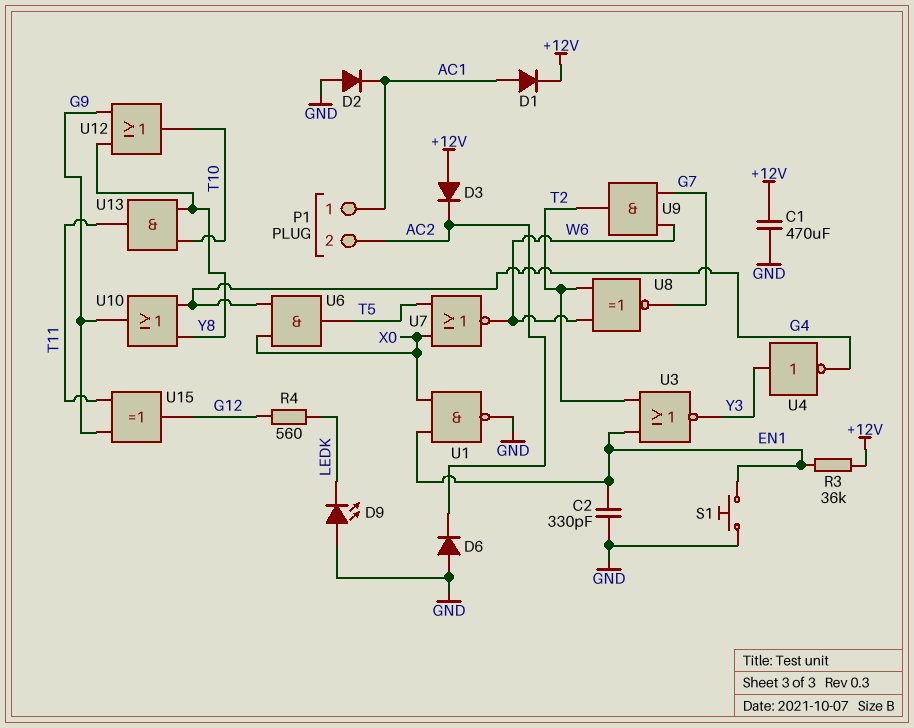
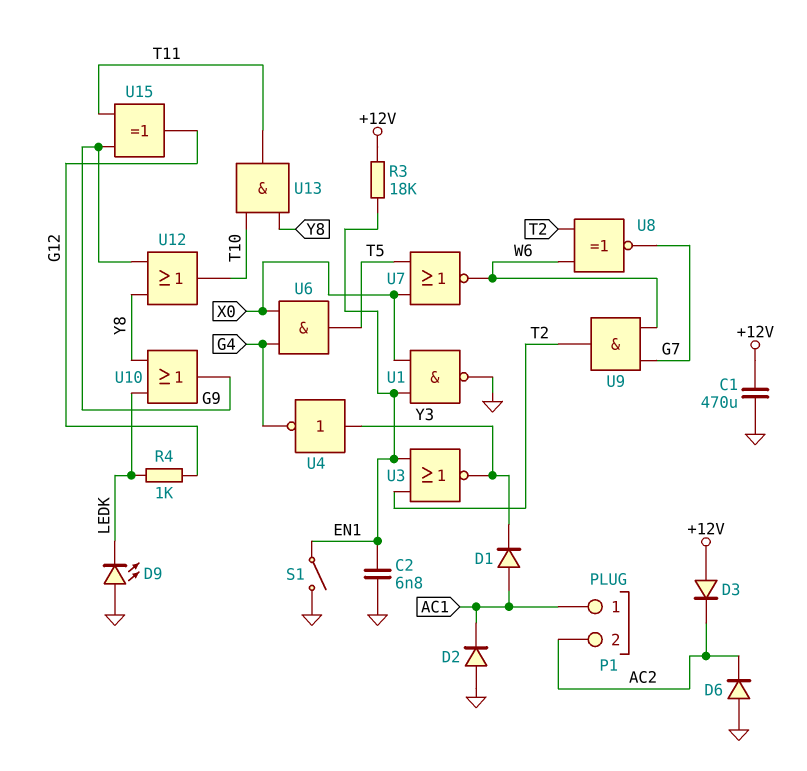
C2: 330pF (EN1, GND) -> 6.8nF (EN1, GND)
D1: diode (A AC1, K +12V) -> diode (A AC1, K Y3)
R3: 36k (+12V, EN1) -> 18k (+12V, EN1)
R4: 560 (G12, LEDK) -> 1k (G12, LEDK)
S1: button (EN1, GND) -> switch (EN1, GND)
U10: OR (in G4, in Y8, out G9) -> OR (in LEDK, in Y8, out G9)

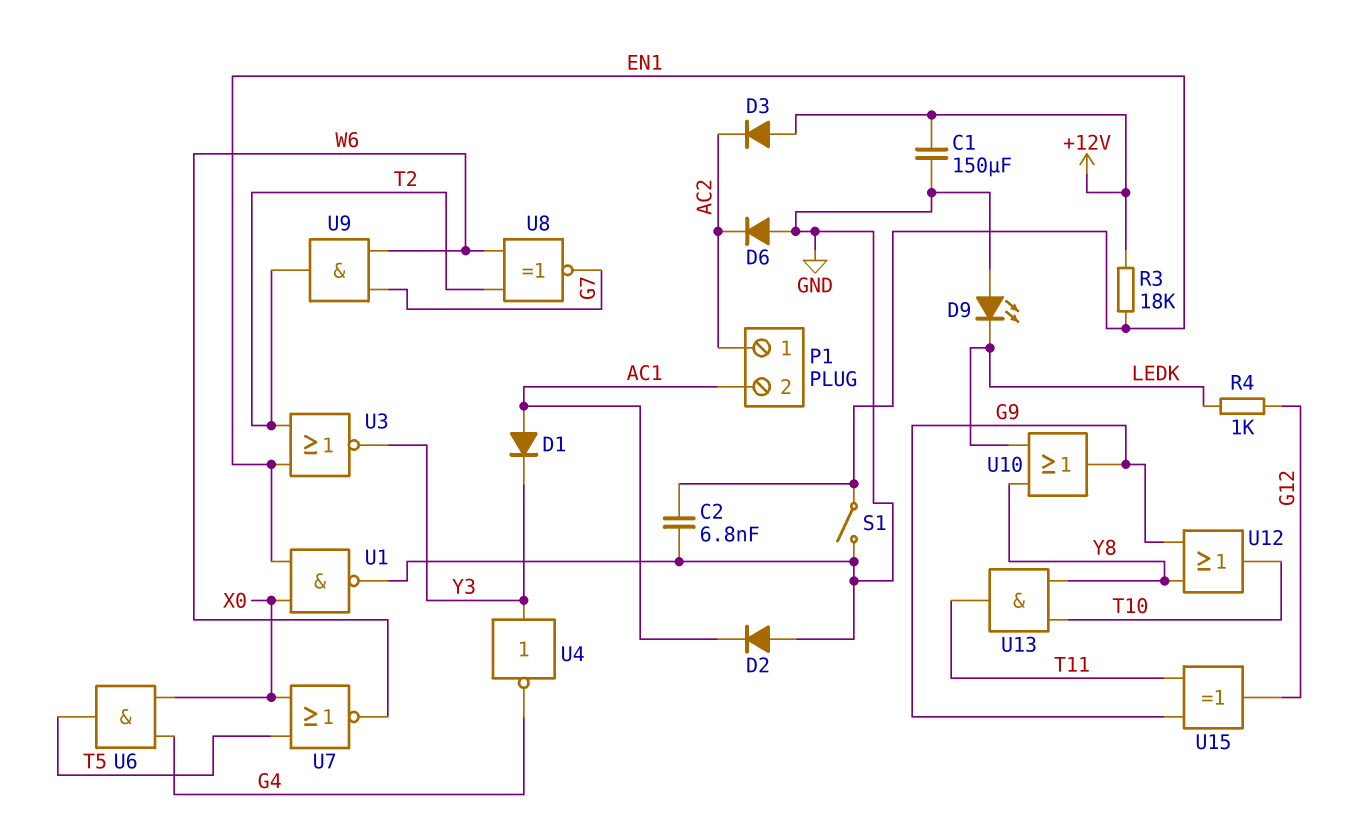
C1: 470uF (+12V, GND) -> 150uF (+12V, GND)
P1 pin 1: AC1 -> AC2
P1 pin 2: AC2 -> AC1

